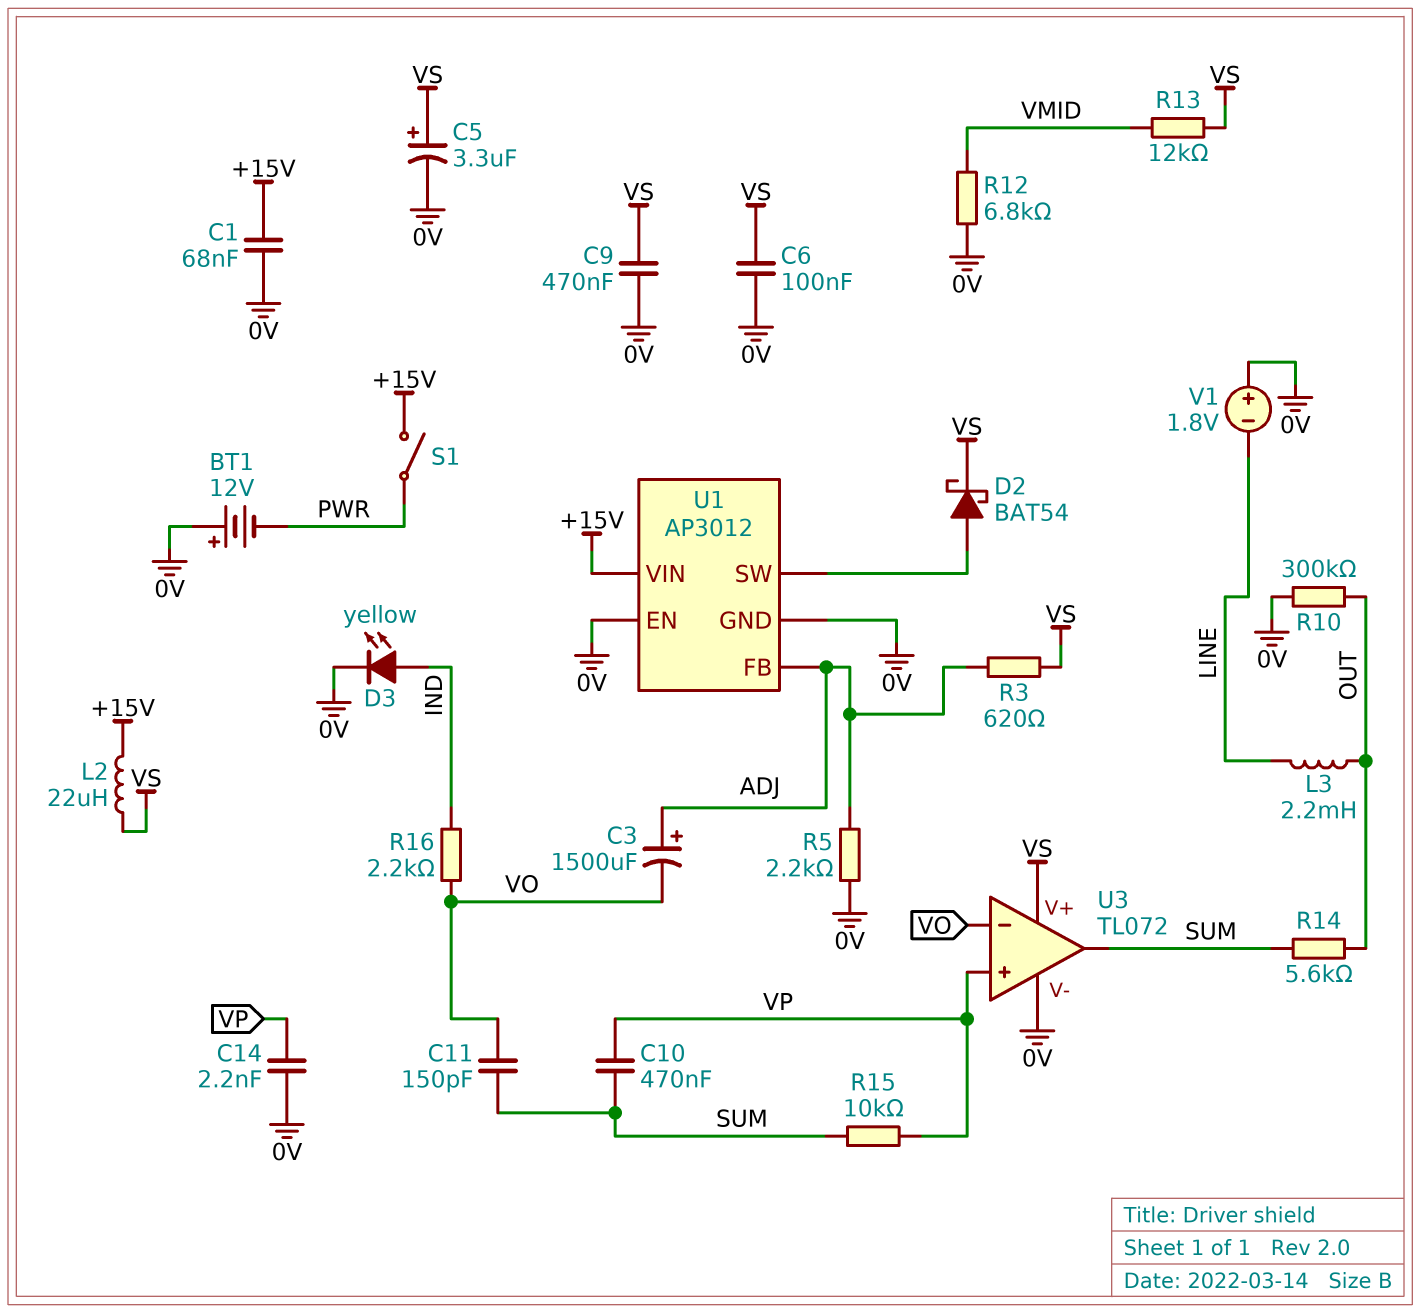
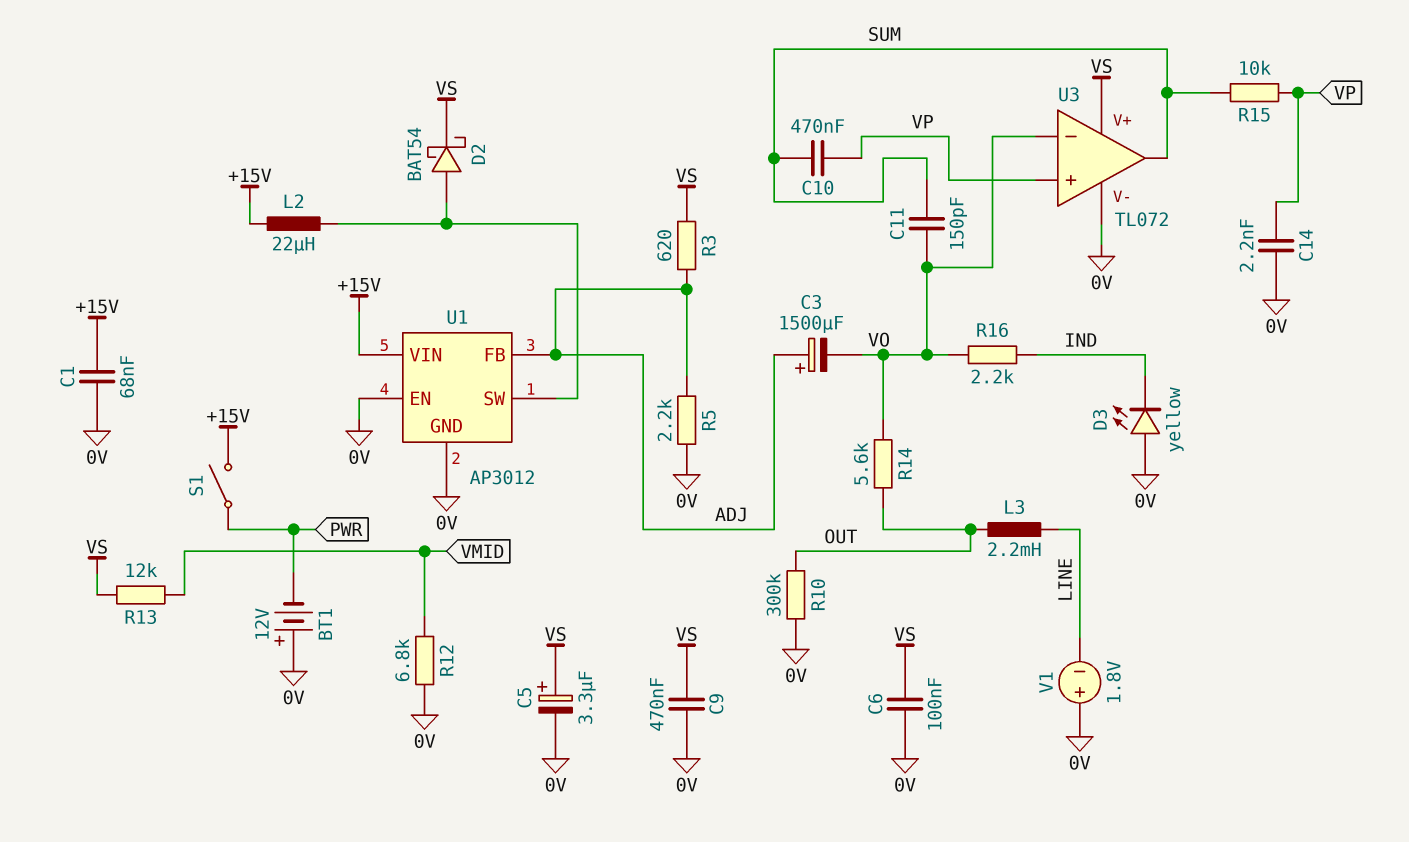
D3: LED yellow (A IND, K 0V) -> LED yellow (A 0V, K IND)
L2: 22uH (+15V, VS) -> 22uH (+15V, U1/SW)
R14: 5.6k (OUT, SUM) -> 5.6k (OUT, VO)

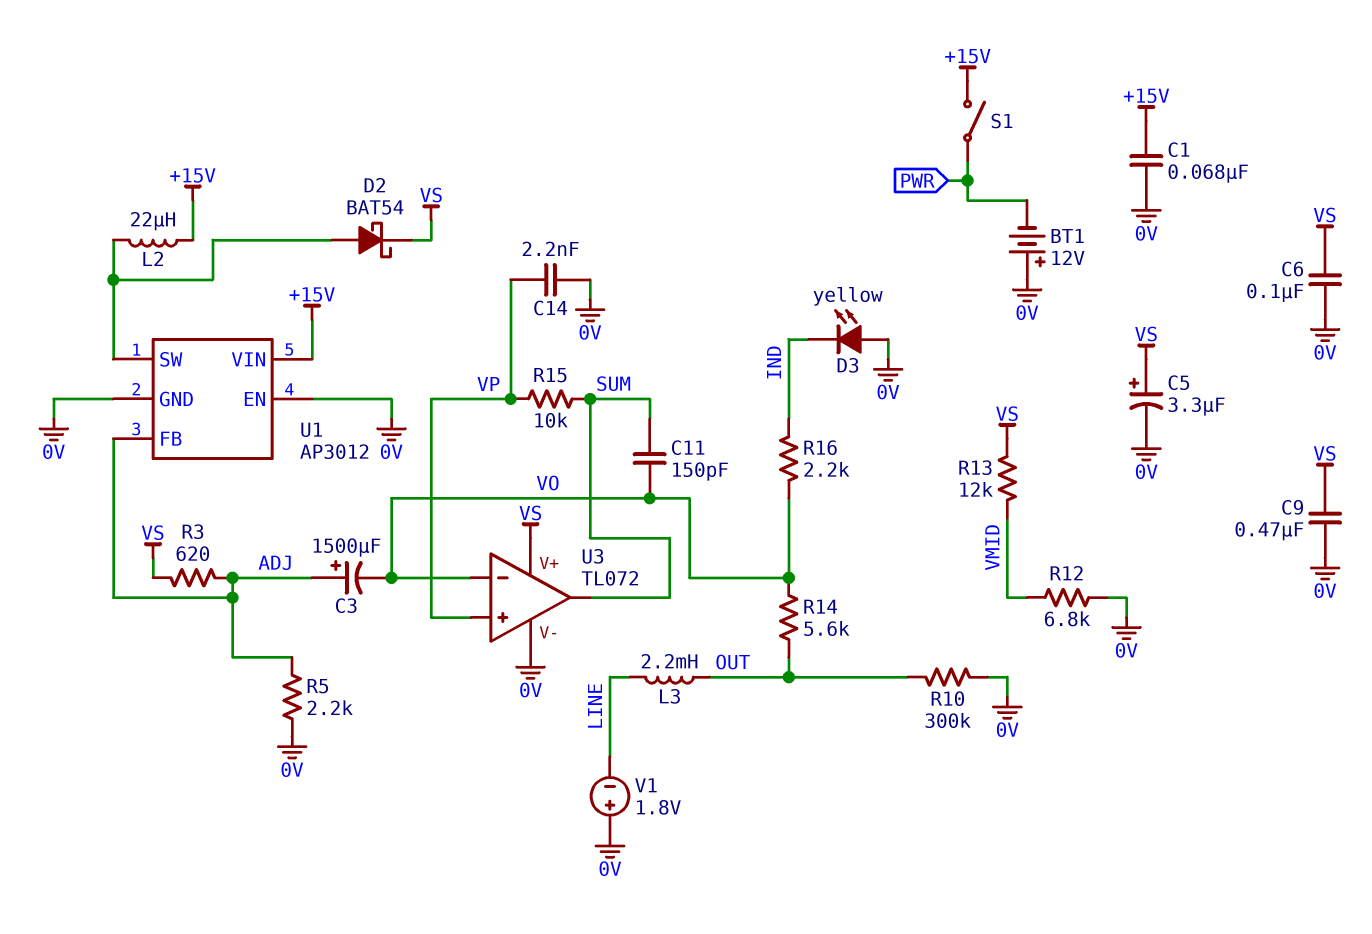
C10: 470nF (SUM, VP) -> none

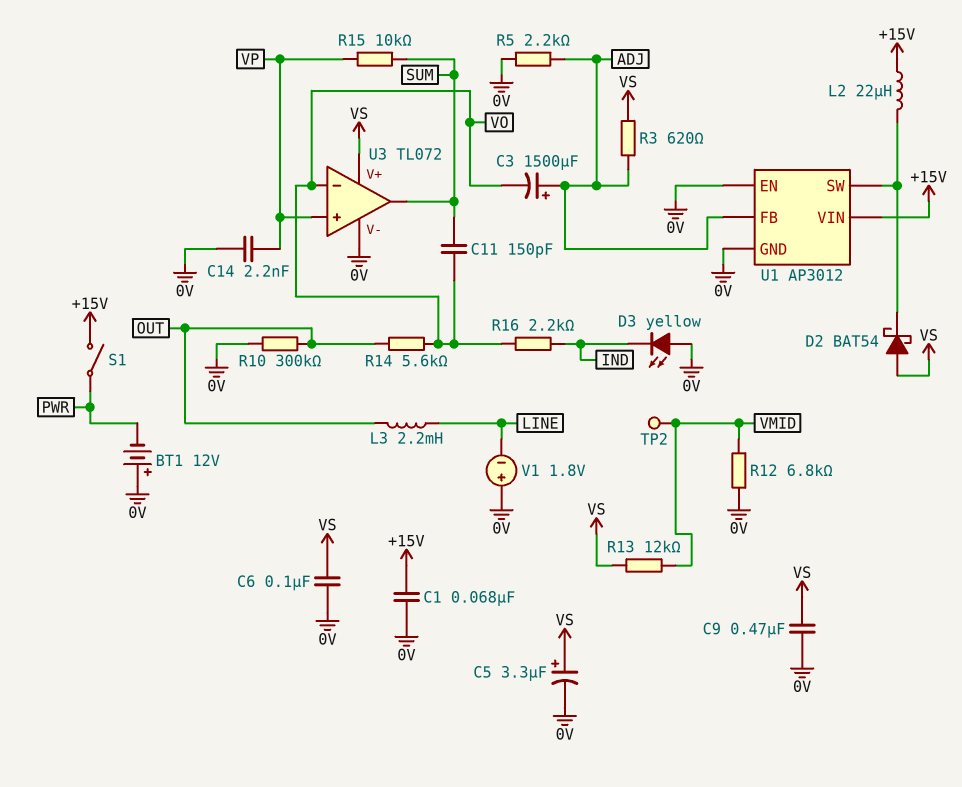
D2: schottky BAT54 (A U1/SW, K VS) -> schottky BAT54 (A VS, K U1/SW)
TP2: none -> test point (VMID)

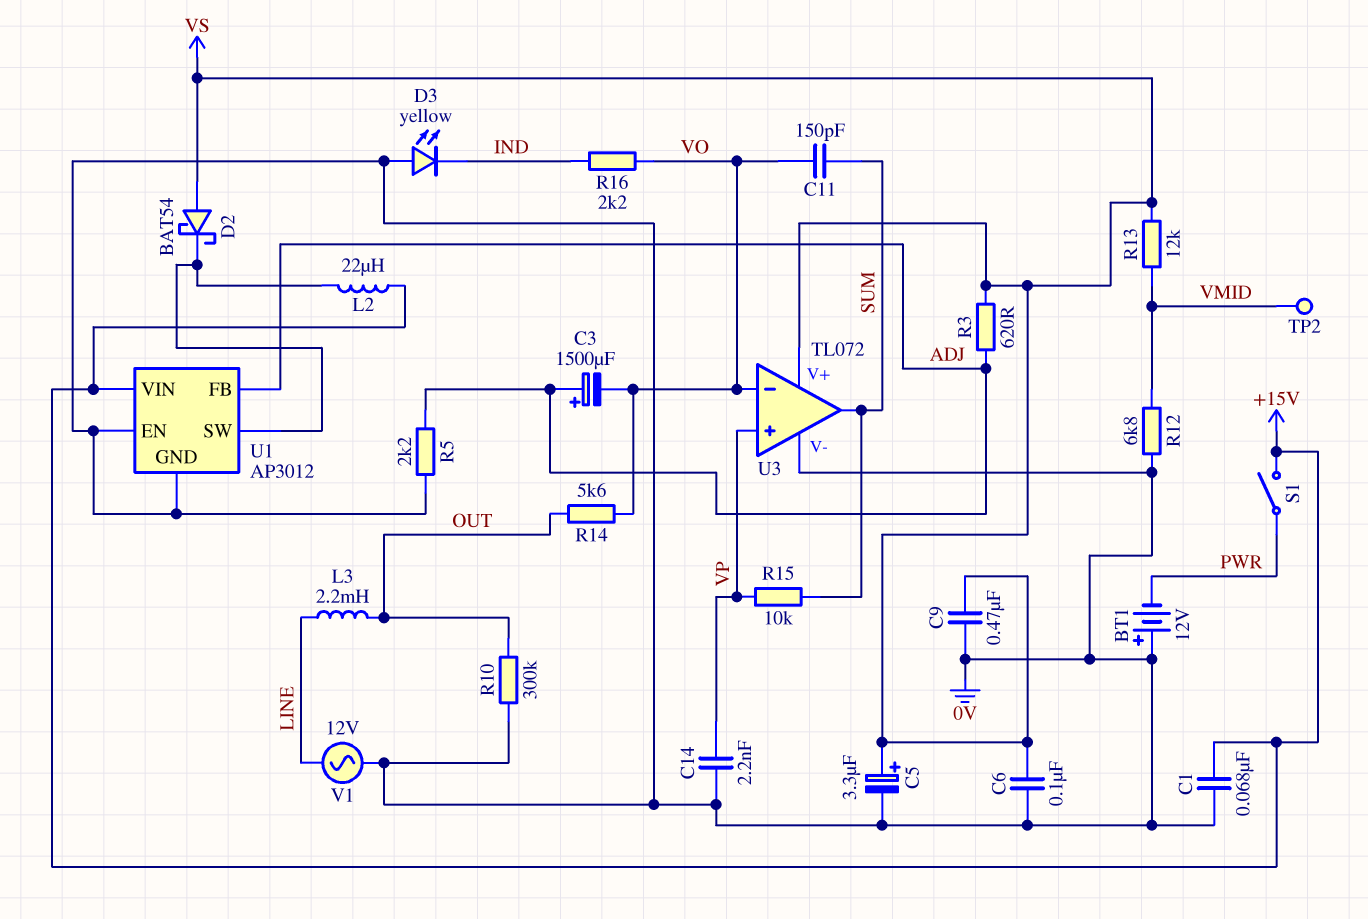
V1: 1.8V (plus 0V, minus LINE) -> AC 12V (0V, LINE)

